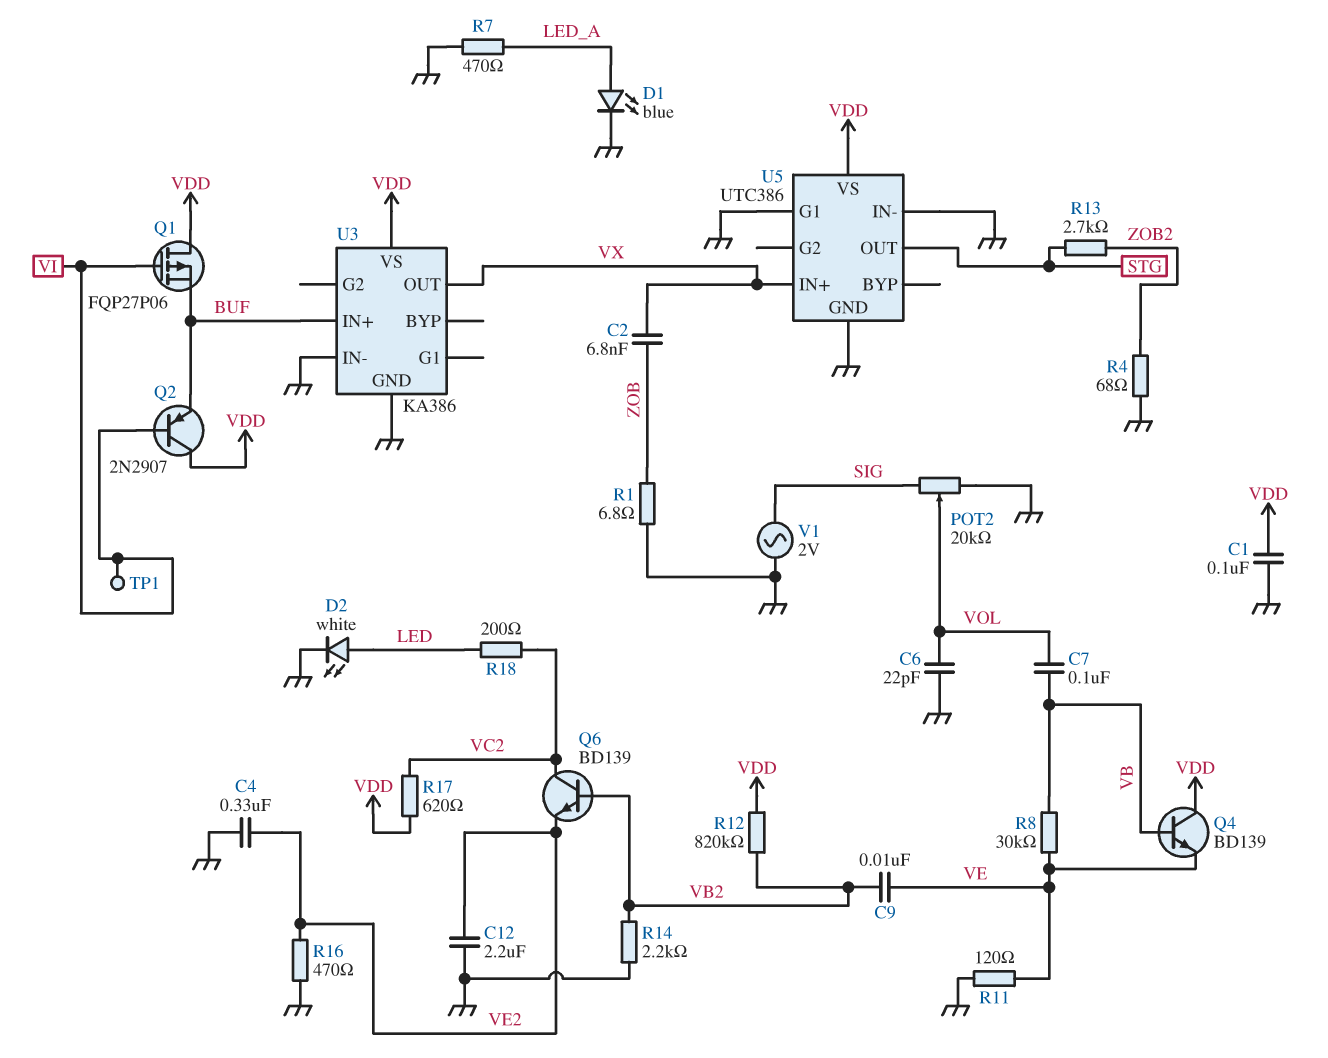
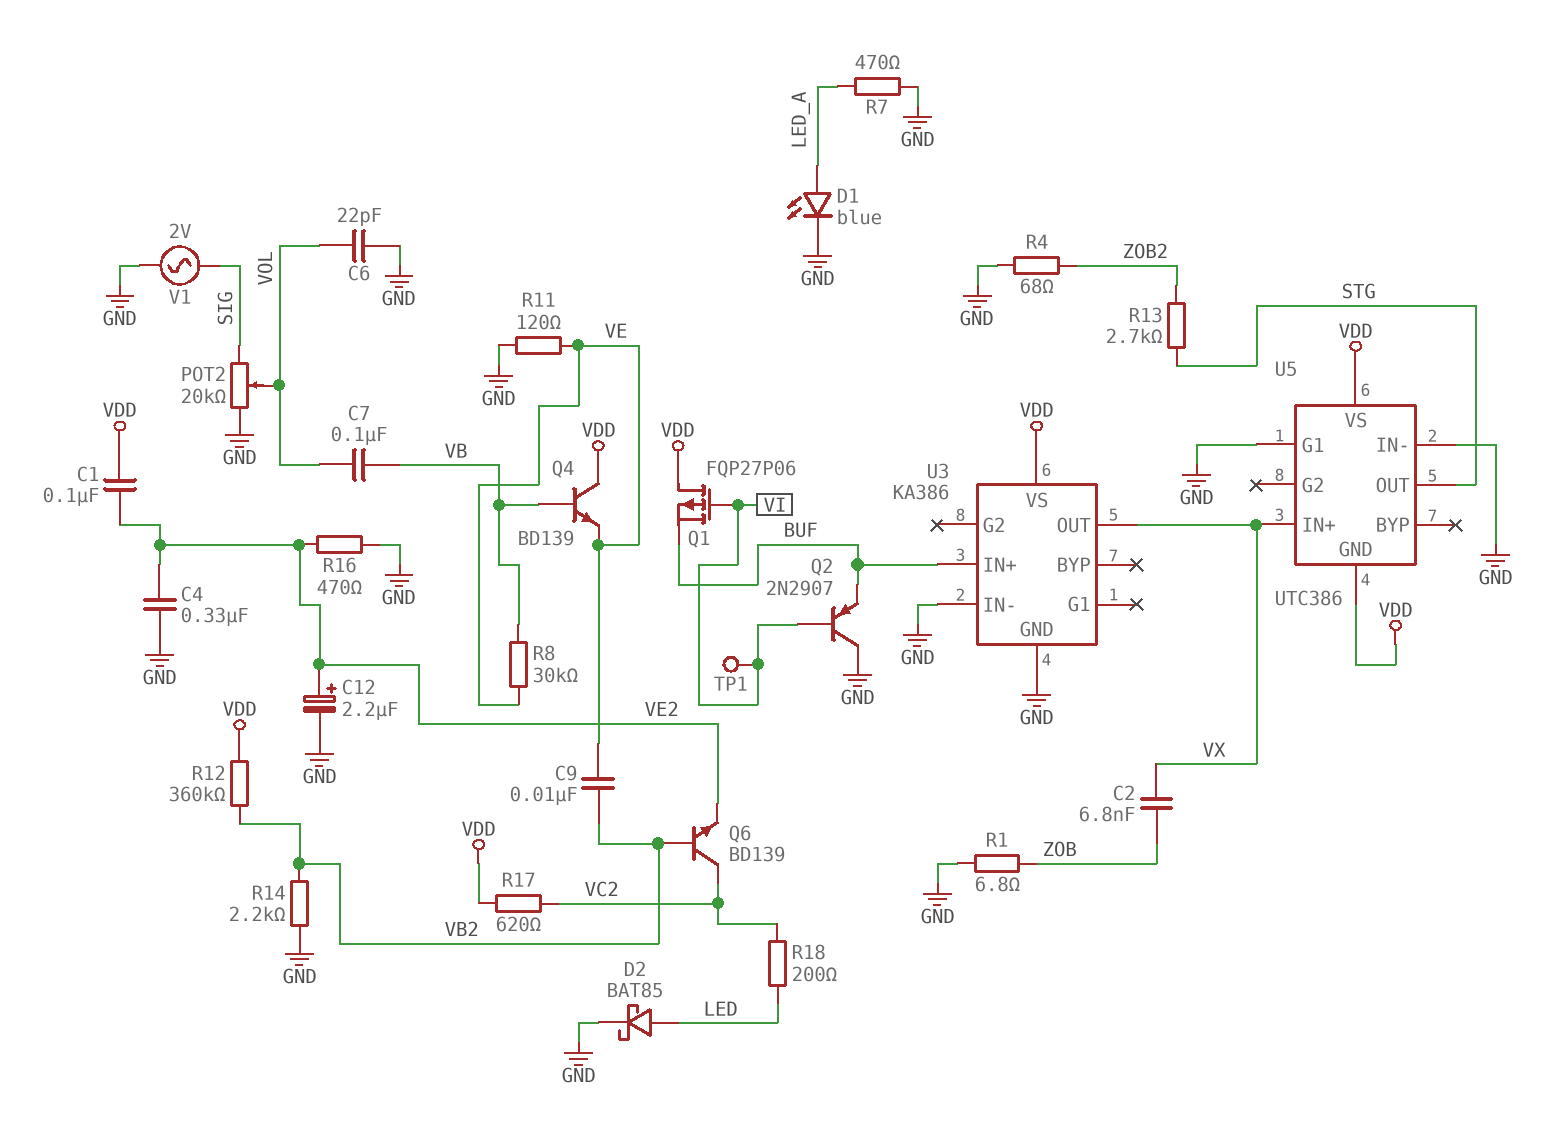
C1: 100nF (GND, VDD) -> 100nF (VDD, VE2)
C12: 2.2uF (GND, VE2) -> 2.2uF (plus VE2, minus GND)
D2: LED white (A LED, K GND) -> schottky BAT85 (A LED, K GND)
Q2: PNP 2N2907 (B VI, C VDD, E BUF) -> PNP 2N2907 (B VI, C GND, E BUF)
R12: 820k (VB2, VDD) -> 360k (VB2, VDD)
U5 pin GND: GND -> VDD

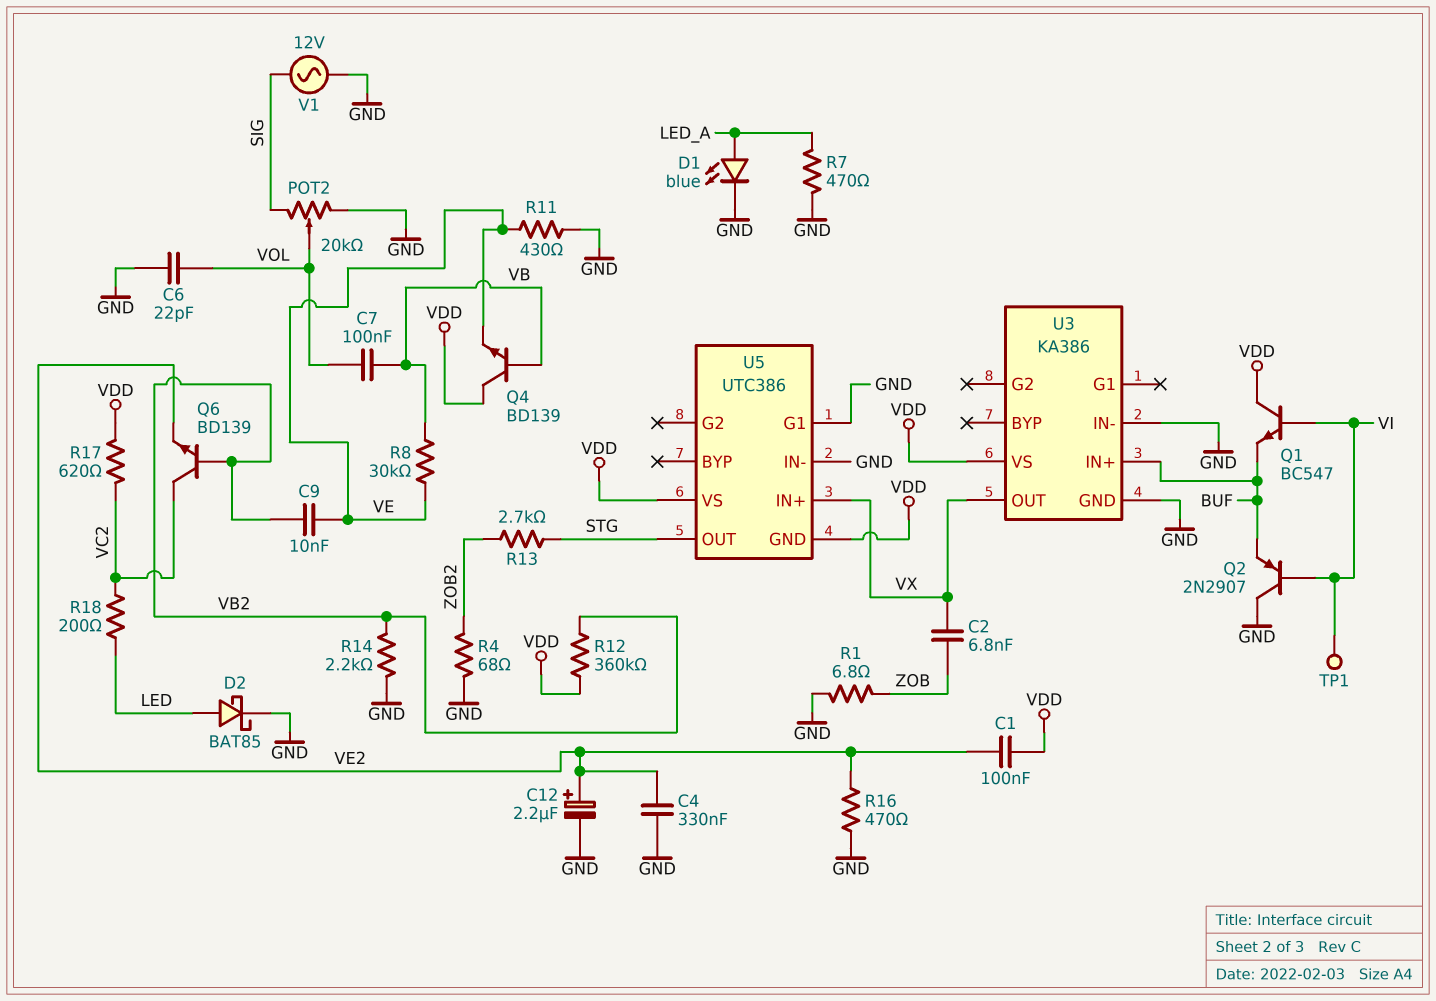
Q1: PMOS FQP27P06 (G VI, D VDD, S BUF) -> NPN BC547 (B VI, C VDD, E BUF)
R11: 120 (GND, VE) -> 430 (GND, VE)
V1: AC 2V (GND, SIG) -> AC 12V (GND, SIG)

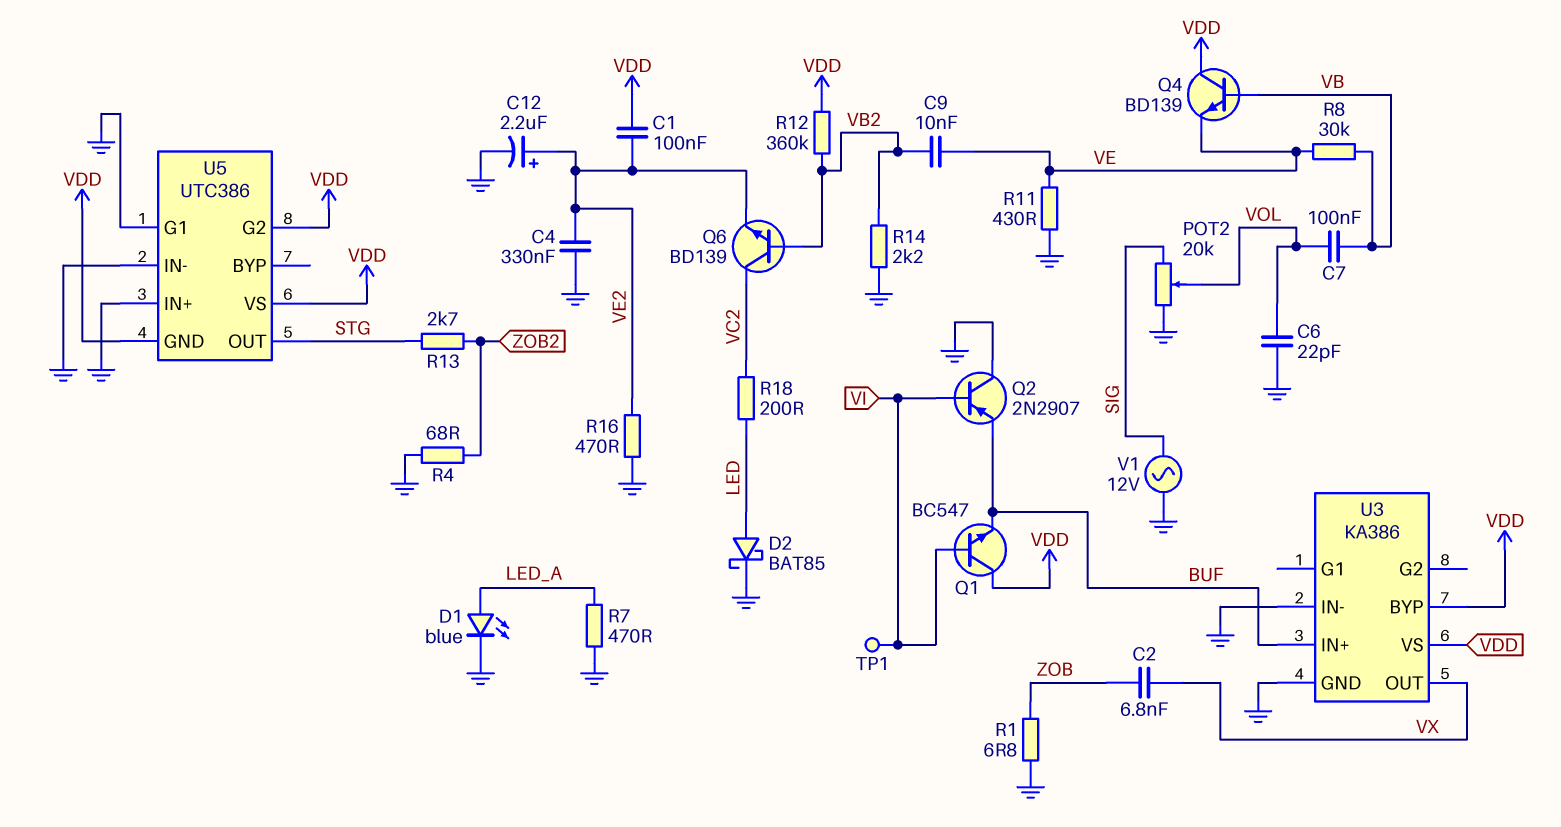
R17: 620 (VC2, VDD) -> none
U3 pin BYP: none -> VDD
U5 pin G2: none -> VDD
U5 pin IN+: VX -> GND

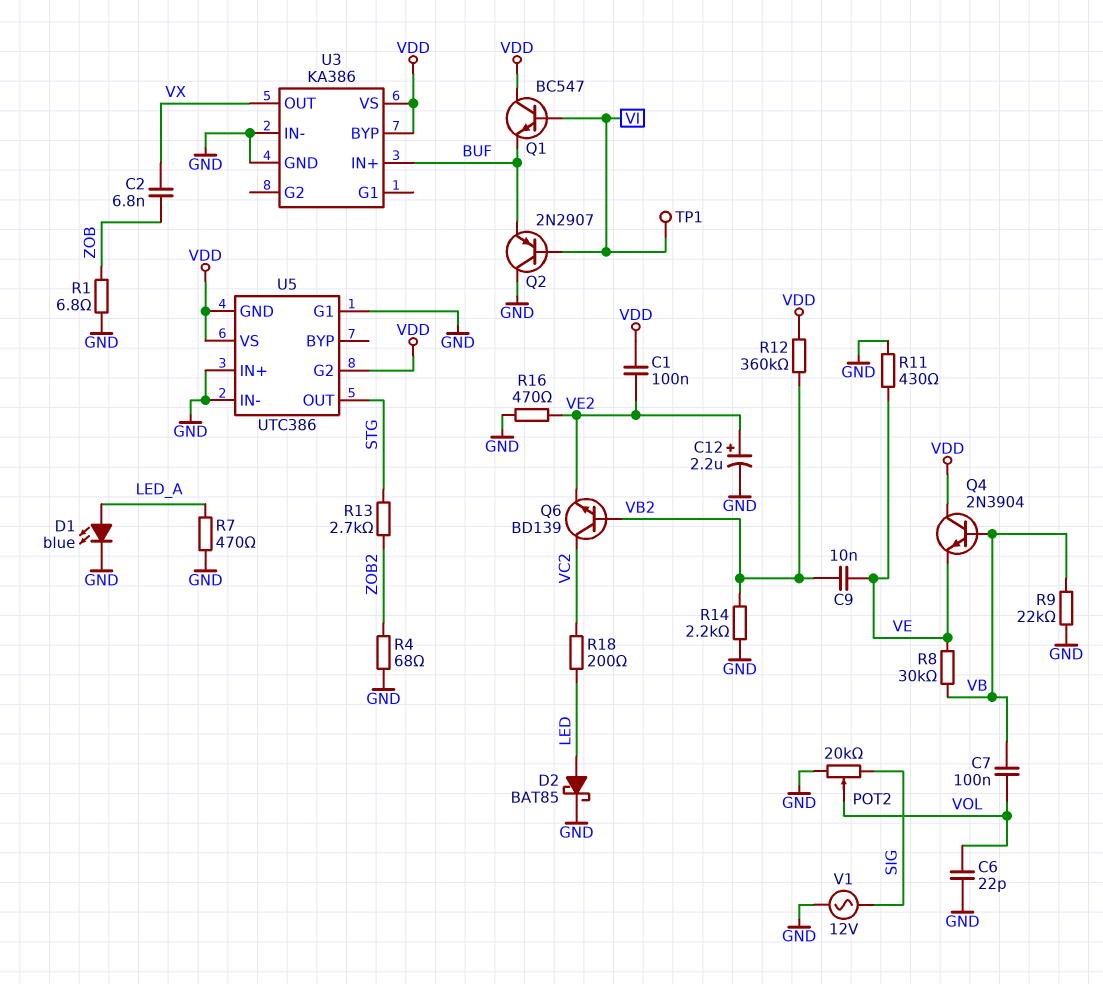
C4: 330nF (GND, VE2) -> none
Q4: NPN BD139 (B VB, C VDD, E VE) -> NPN 2N3904 (B VB, C VDD, E VE)
R9: none -> 22k (GND, VB)

